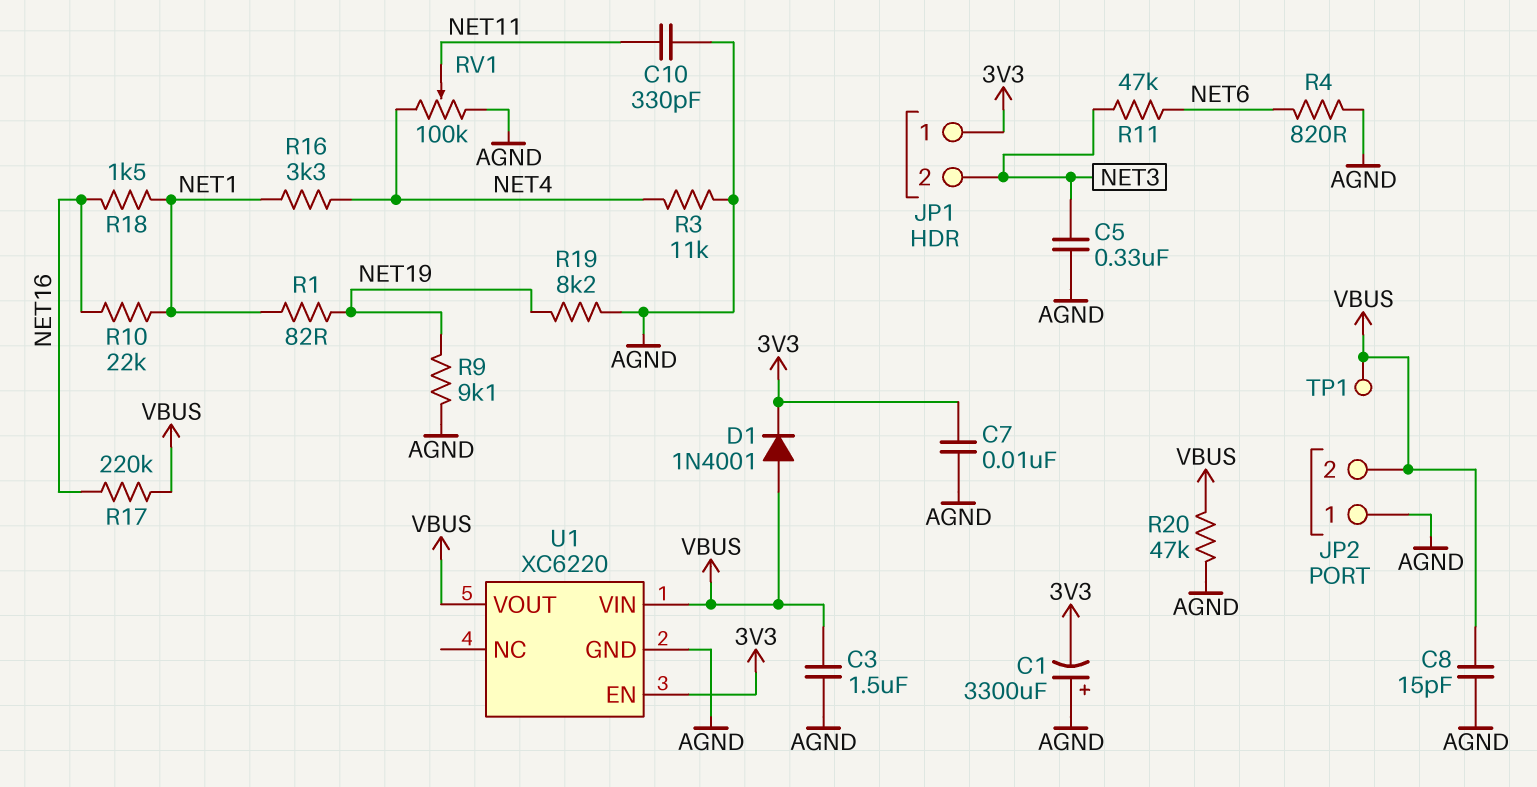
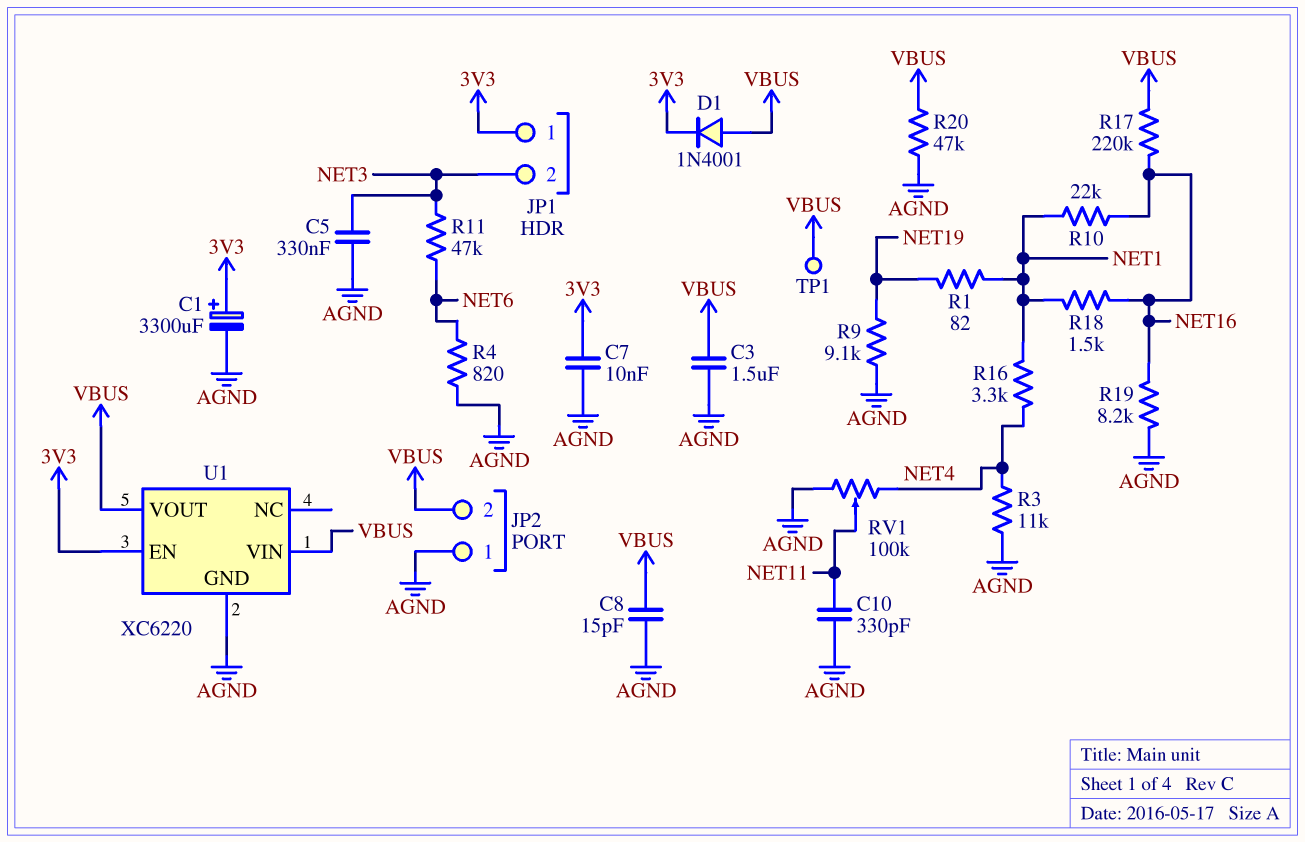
C1: 3300uF (plus AGND, minus 3V3) -> 3300uF (plus 3V3, minus AGND)
R19: 8.2k (AGND, NET19) -> 8.2k (AGND, NET16)

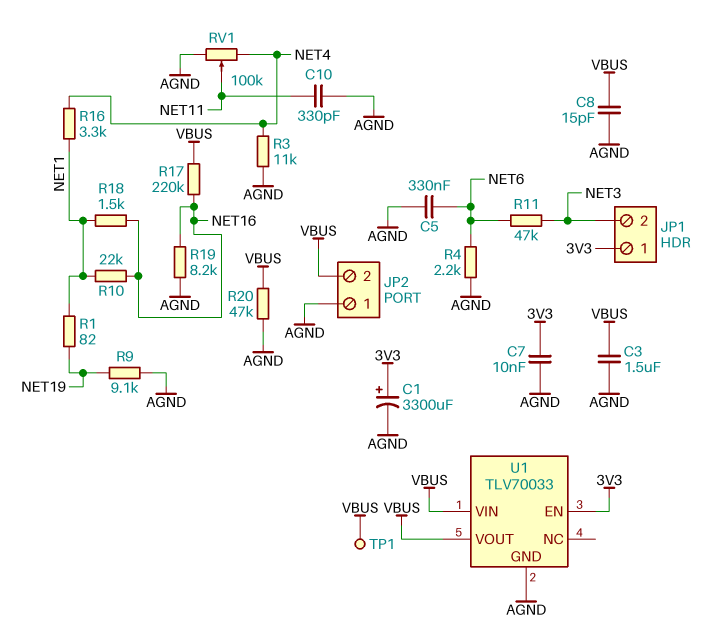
C5: 330nF (AGND, NET3) -> 330nF (AGND, NET6)
D1: diode 1N4001 (A VBUS, K 3V3) -> none
R4: 820 (AGND, NET6) -> 2.2k (AGND, NET6)
U1: XC6220 -> TLV70033

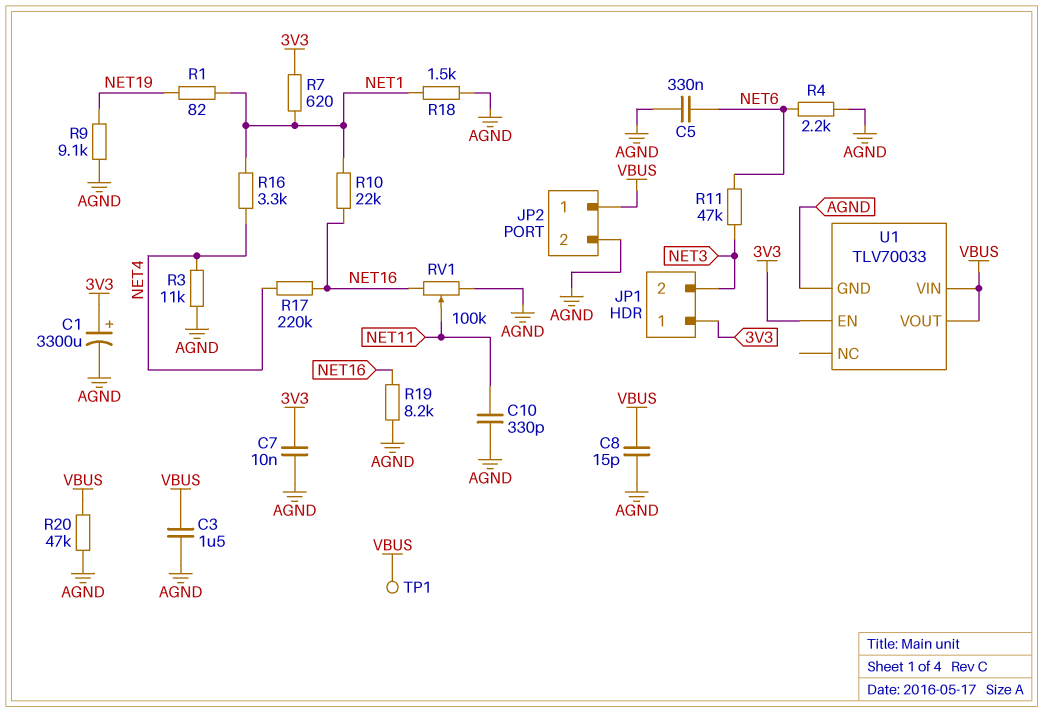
JP2 pin 1: AGND -> VBUS
JP2 pin 2: VBUS -> AGND
R7: none -> 620 (3V3, NET1)
R17: 220k (NET16, VBUS) -> 220k (NET4, NET16)
R18: 1.5k (NET1, NET16) -> 1.5k (AGND, NET1)
RV1: 100k (AGND, NET4, wiper NET11) -> 100k (AGND, NET16, wiper NET11)

